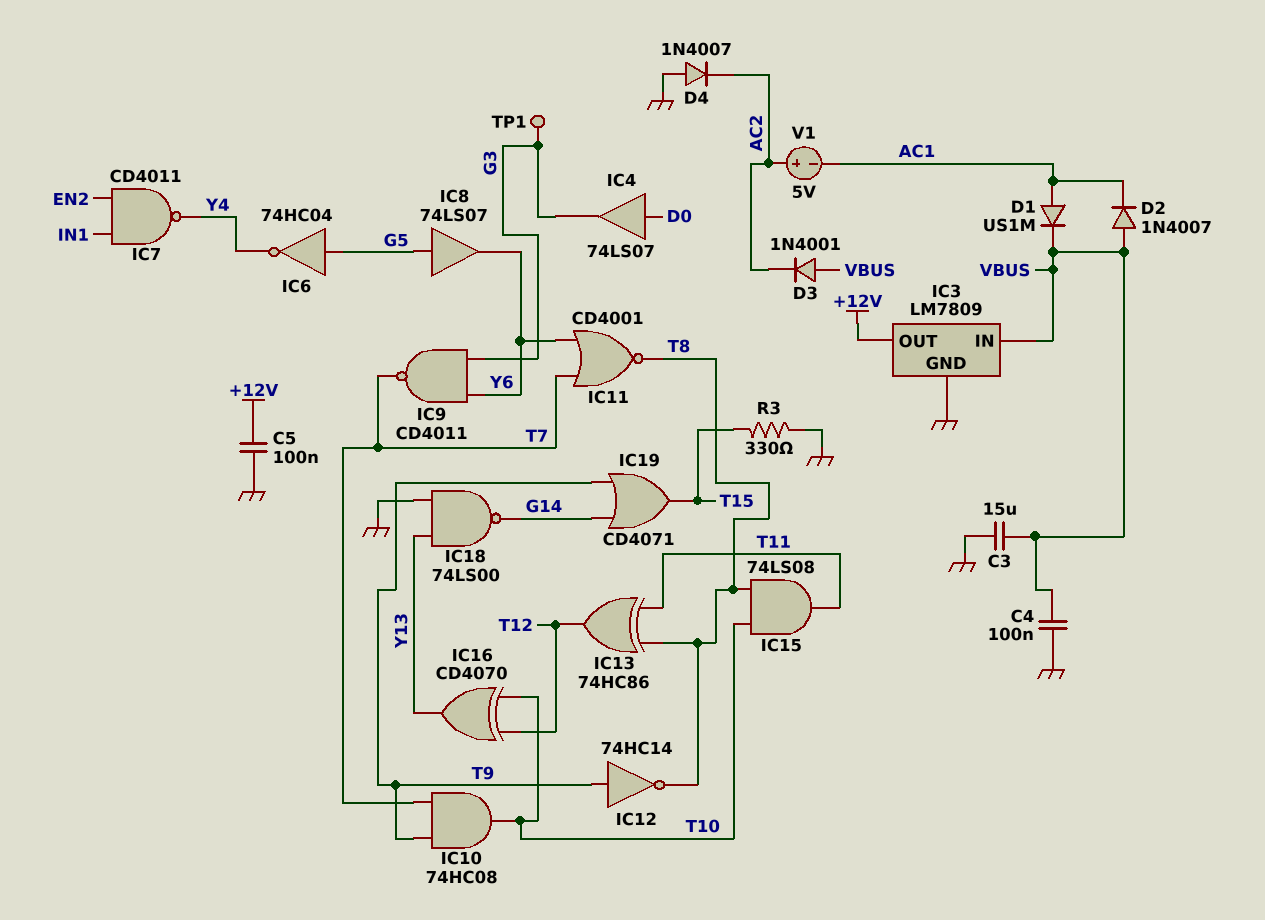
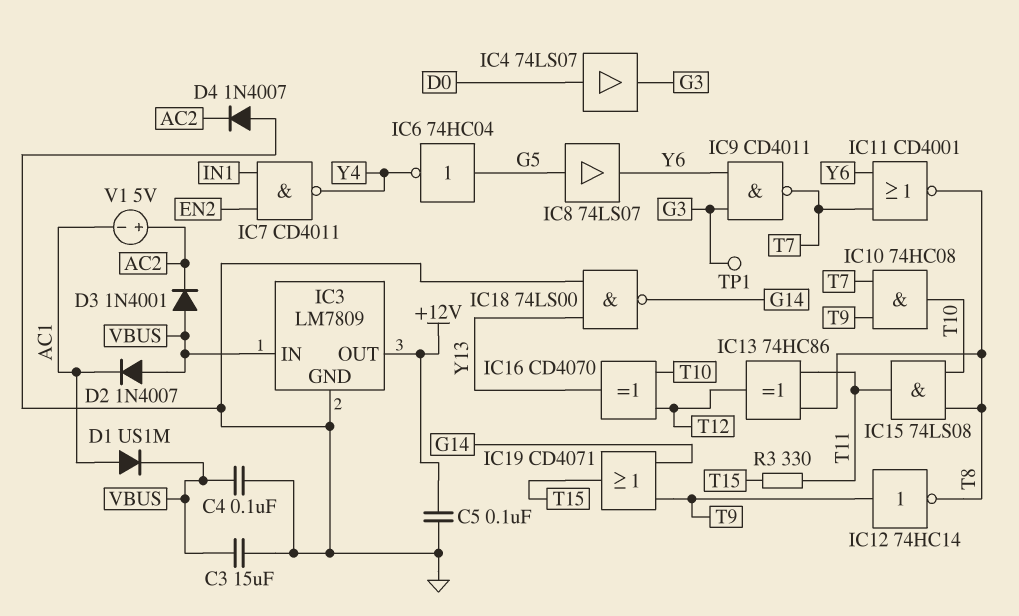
R3: 330 (GND, T15) -> 330 (T11, T15)

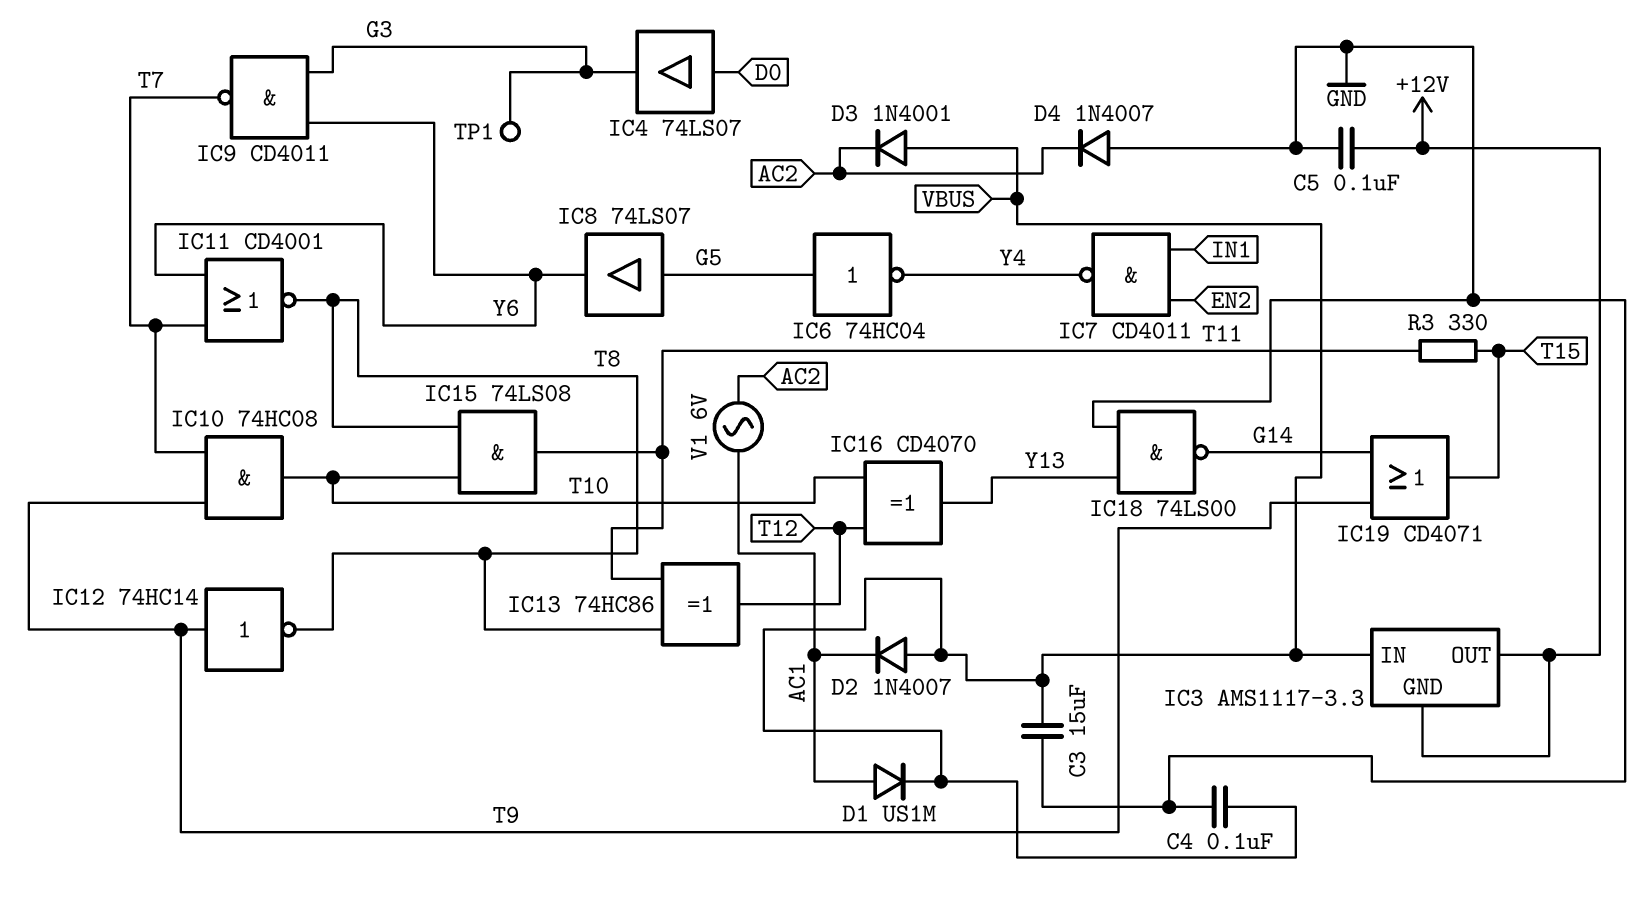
IC3: LM7809 -> AMS1117-3.3
IC3 pin GND: GND -> +12V
V1: 5V (plus AC2, minus AC1) -> AC 6V (AC1, AC2)

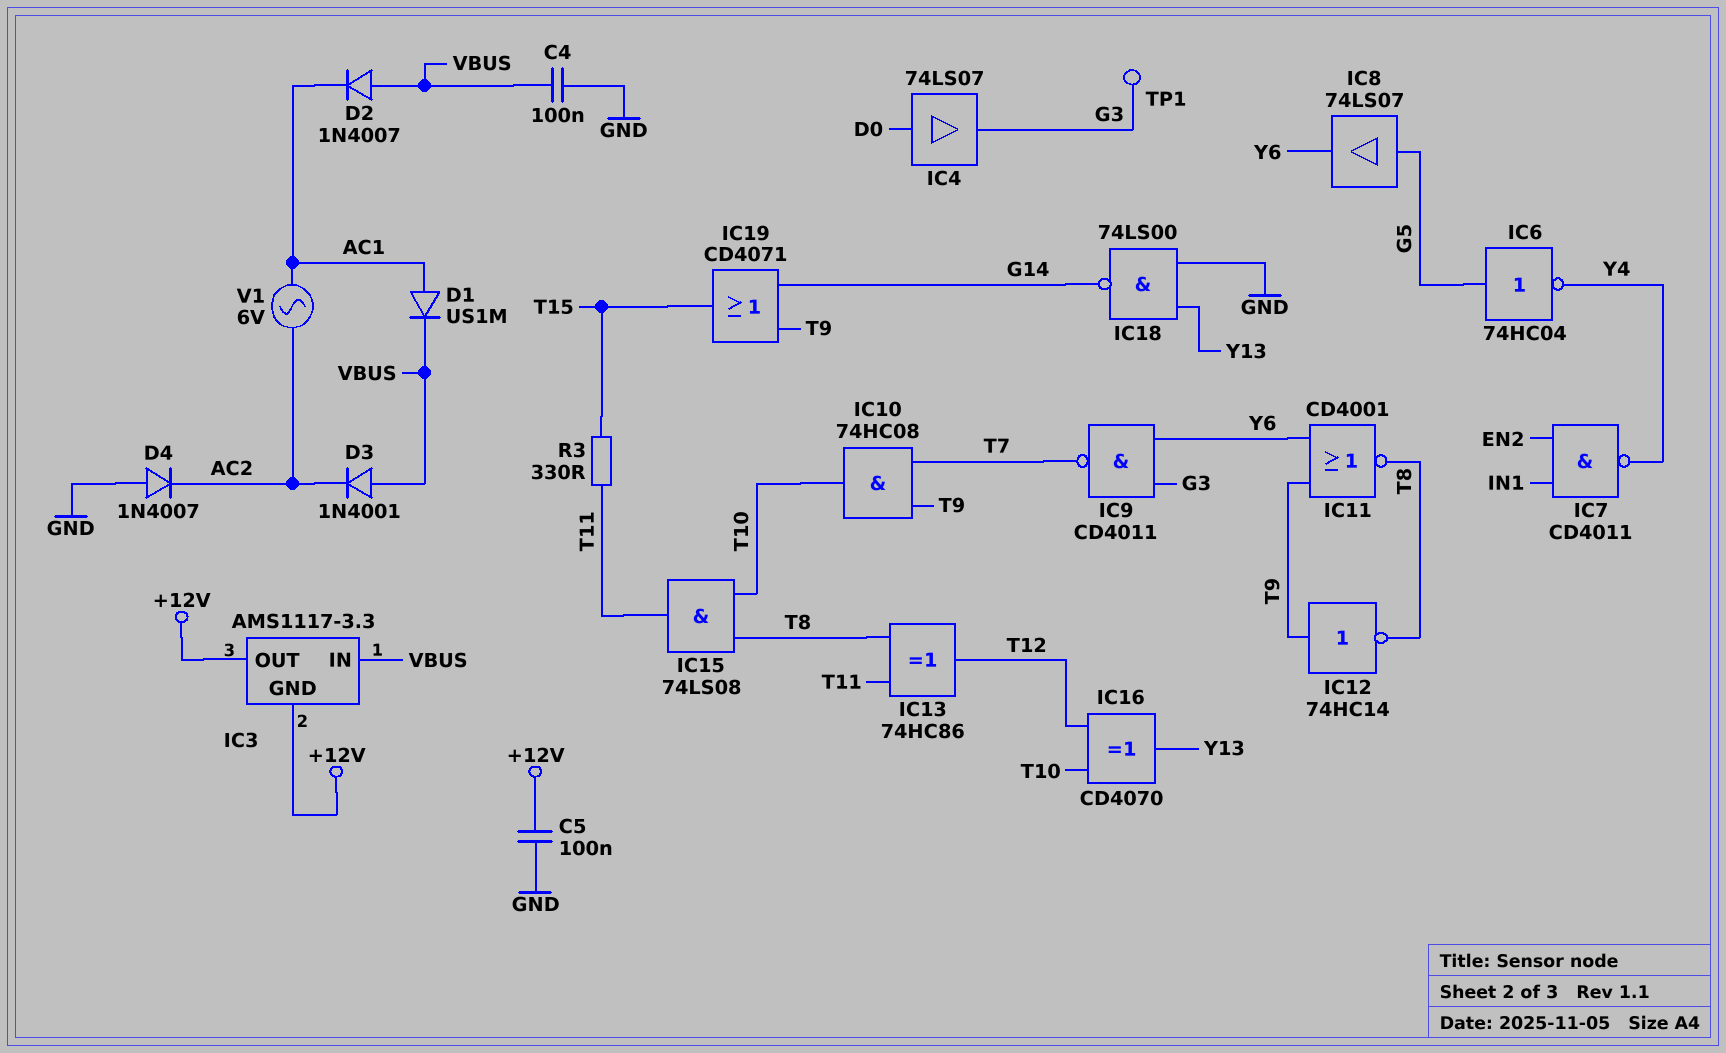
C3: 15uF (GND, VBUS) -> none
IC11: NOR CD4001 (in T7, in Y6, out T8) -> NOR CD4001 (in T9, in Y6, out T8)

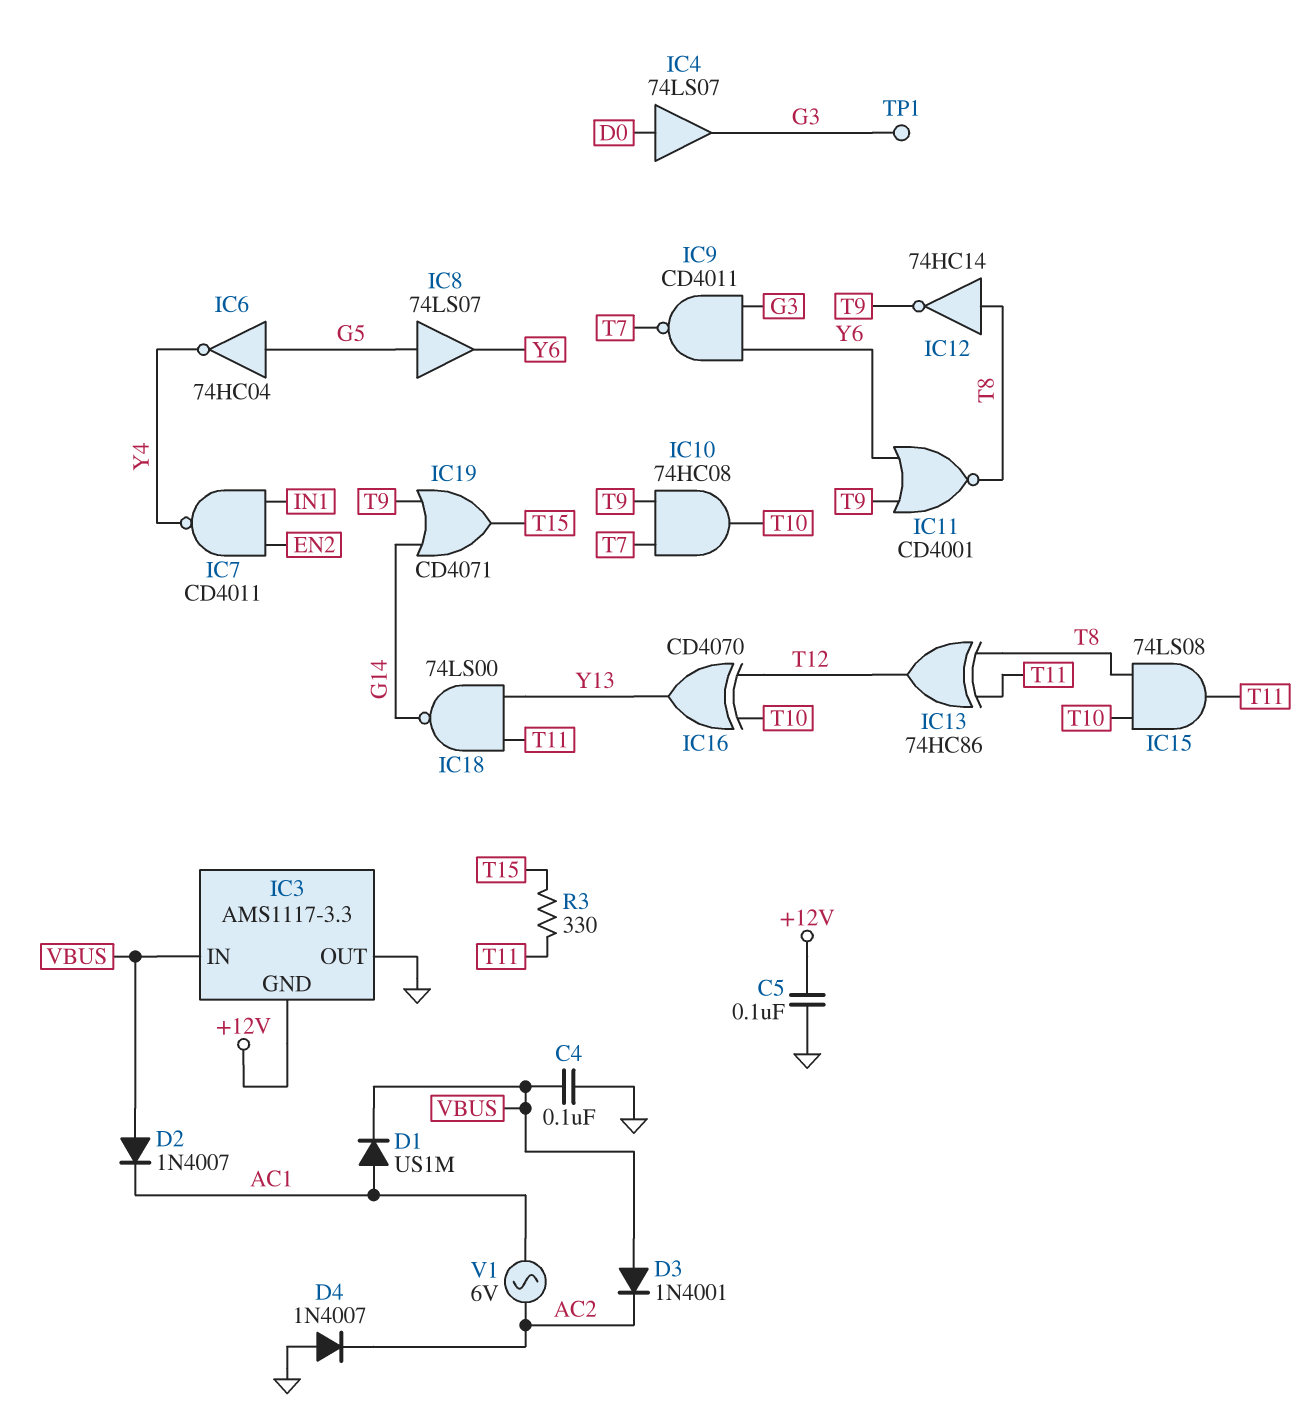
IC3 pin OUT: +12V -> GND
IC12: NOT 74HC14 (in T9, out T8) -> NOT 74HC14 (in T8, out T9)
IC18: NAND 74LS00 (in GND, in Y13, out G14) -> NAND 74LS00 (in T11, in Y13, out G14)

